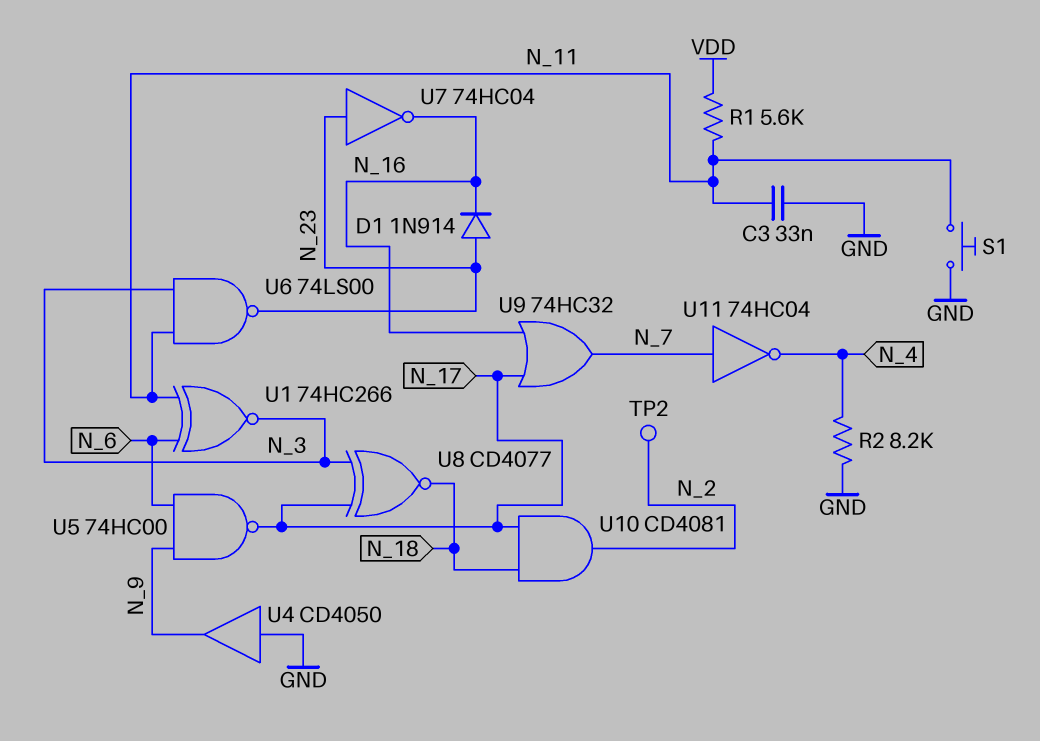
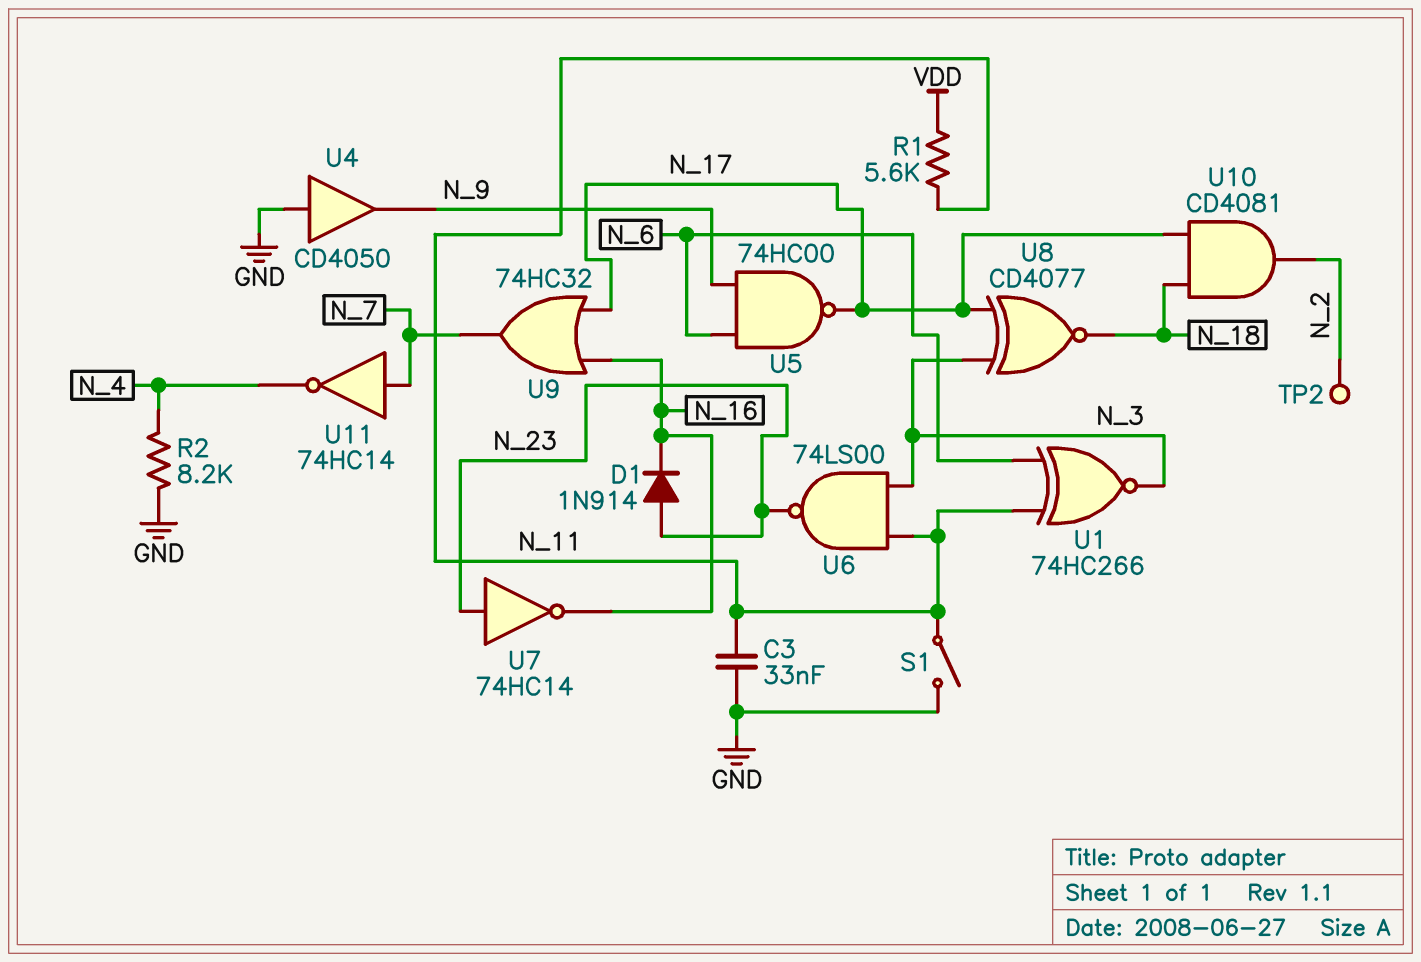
S1: button (GND, N_11) -> switch (GND, N_11)
U7: NOT 74HC04 (in N_23, out N_16) -> NOT 74HC14 (in N_23, out N_16)
U11: NOT 74HC04 (in N_7, out N_4) -> NOT 74HC14 (in N_7, out N_4)

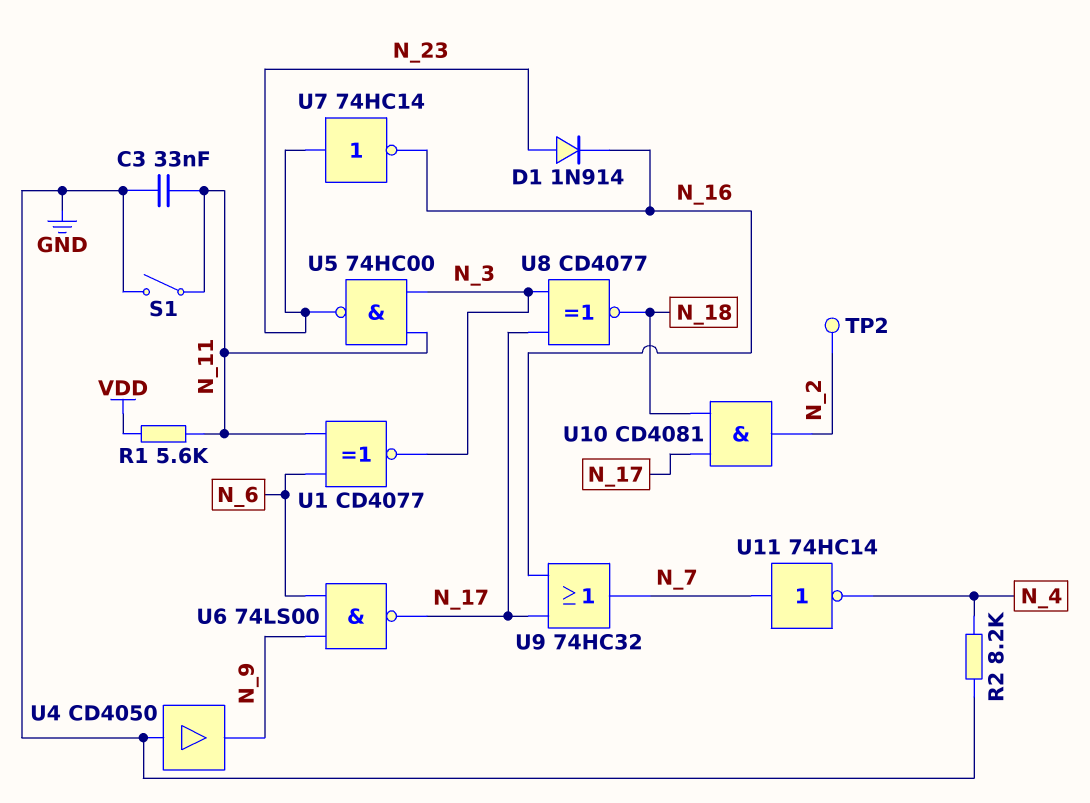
U1: XNOR 74HC266 (in N_6, in N_11, out N_3) -> XNOR CD4077 (in N_6, in N_11, out N_3)
U5: NAND 74HC00 (in N_6, in N_9, out N_17) -> NAND 74HC00 (in N_3, in N_11, out N_23)
U6: NAND 74LS00 (in N_3, in N_11, out N_23) -> NAND 74LS00 (in N_6, in N_9, out N_17)

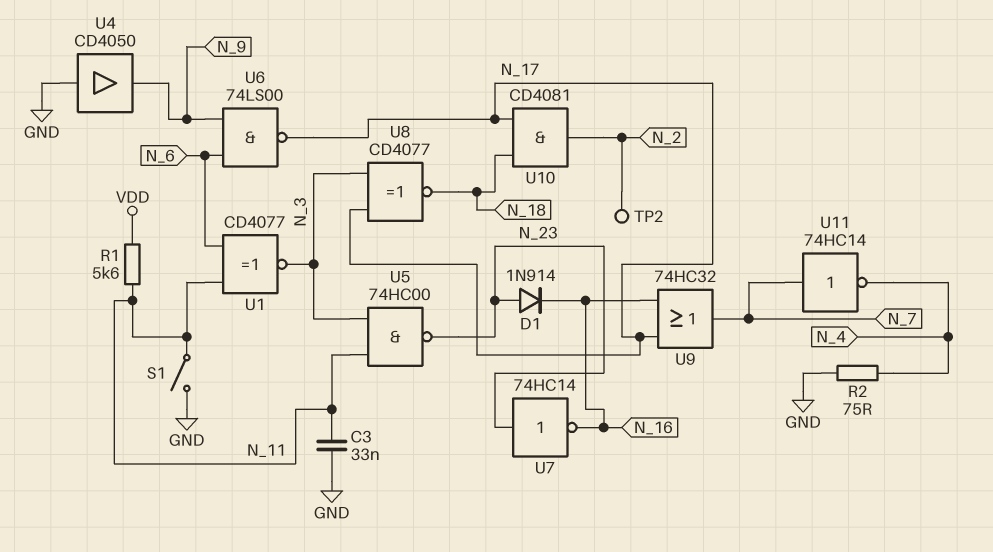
R2: 8.2k (GND, N_4) -> 75 (GND, N_4)

